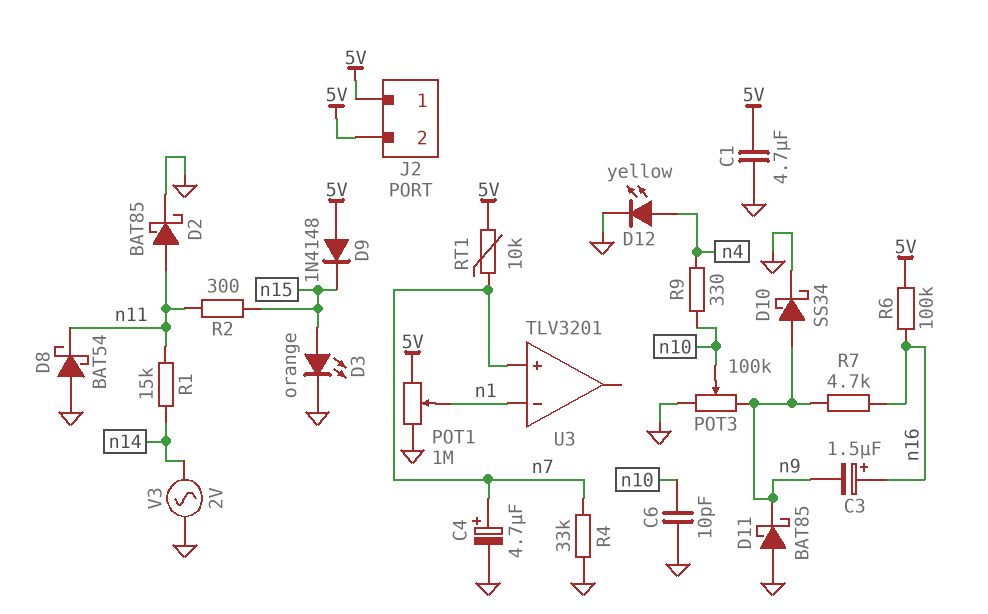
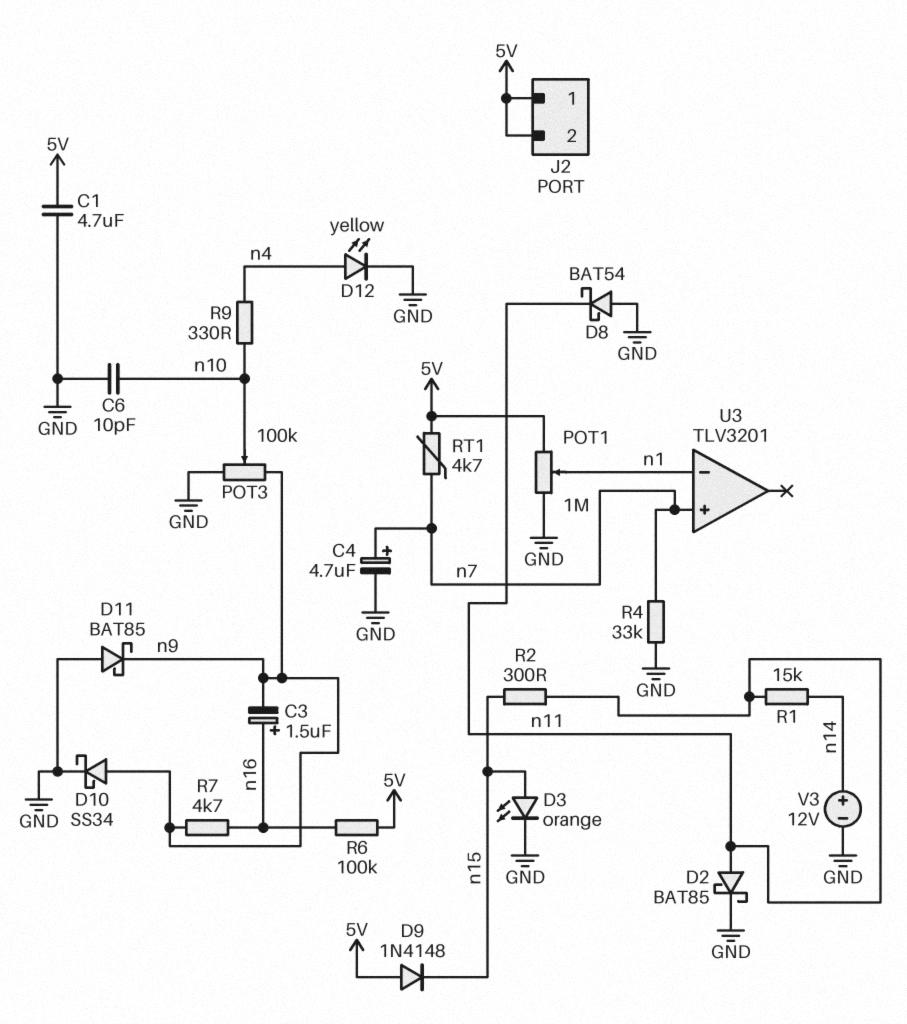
RT1: 10k (5V, n7) -> 4.7k (5V, n7)
V3: AC 2V (GND, n14) -> 12V (plus n14, minus GND)

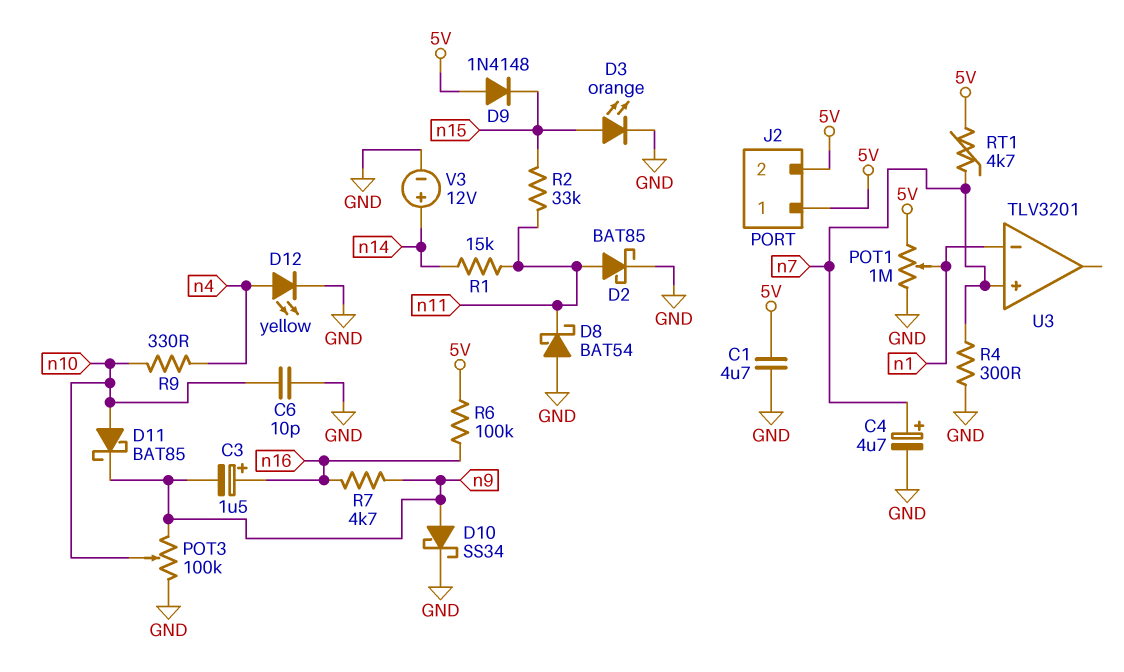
D11: schottky BAT85 (A GND, K n9) -> schottky BAT85 (A n10, K n9)
R2: 300 (n11, n15) -> 33k (n11, n15)
R4: 33k (GND, n7) -> 300 (GND, n7)

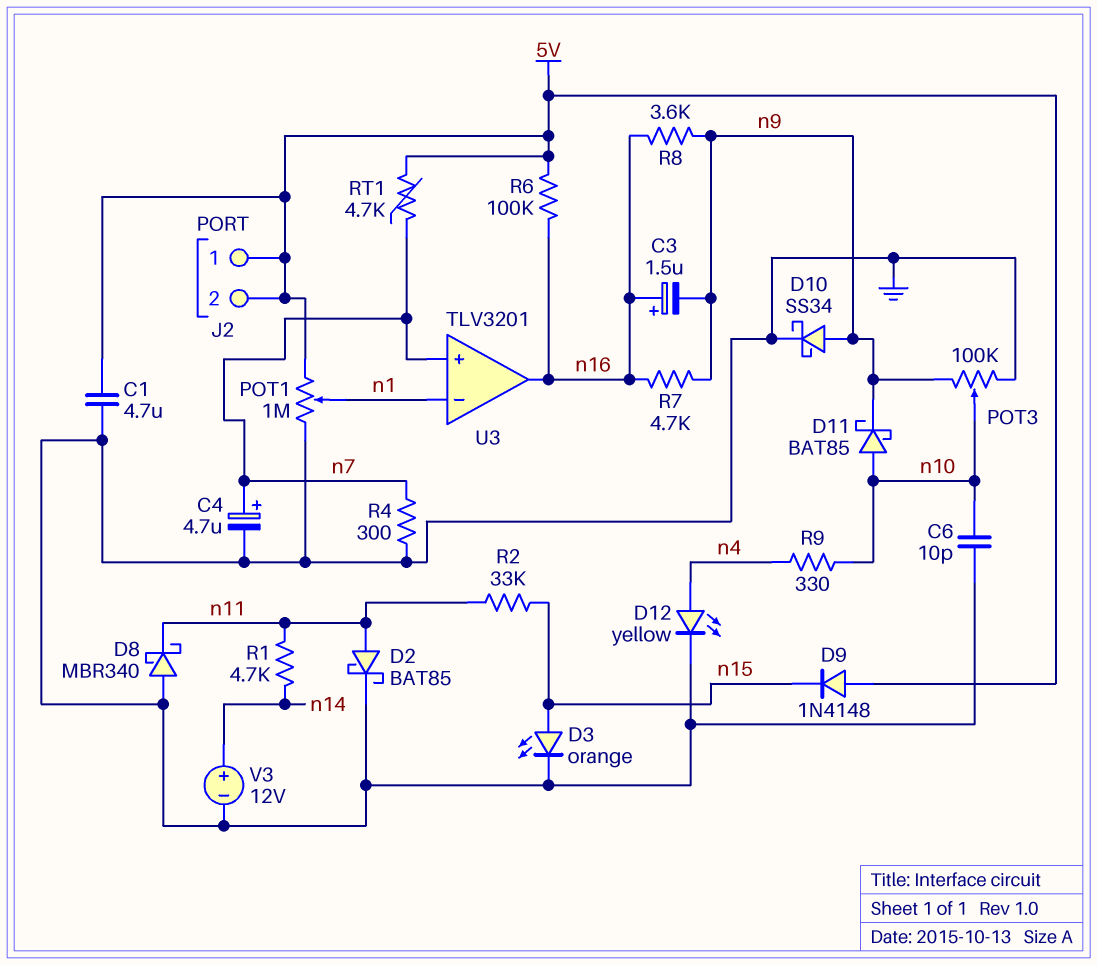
D8: schottky BAT54 (A GND, K n11) -> schottky MBR340 (A GND, K n11)
R1: 15k (n11, n14) -> 4.7k (n11, n14)
R8: none -> 3.6k (n9, n16)
U3 pin out: none -> n16

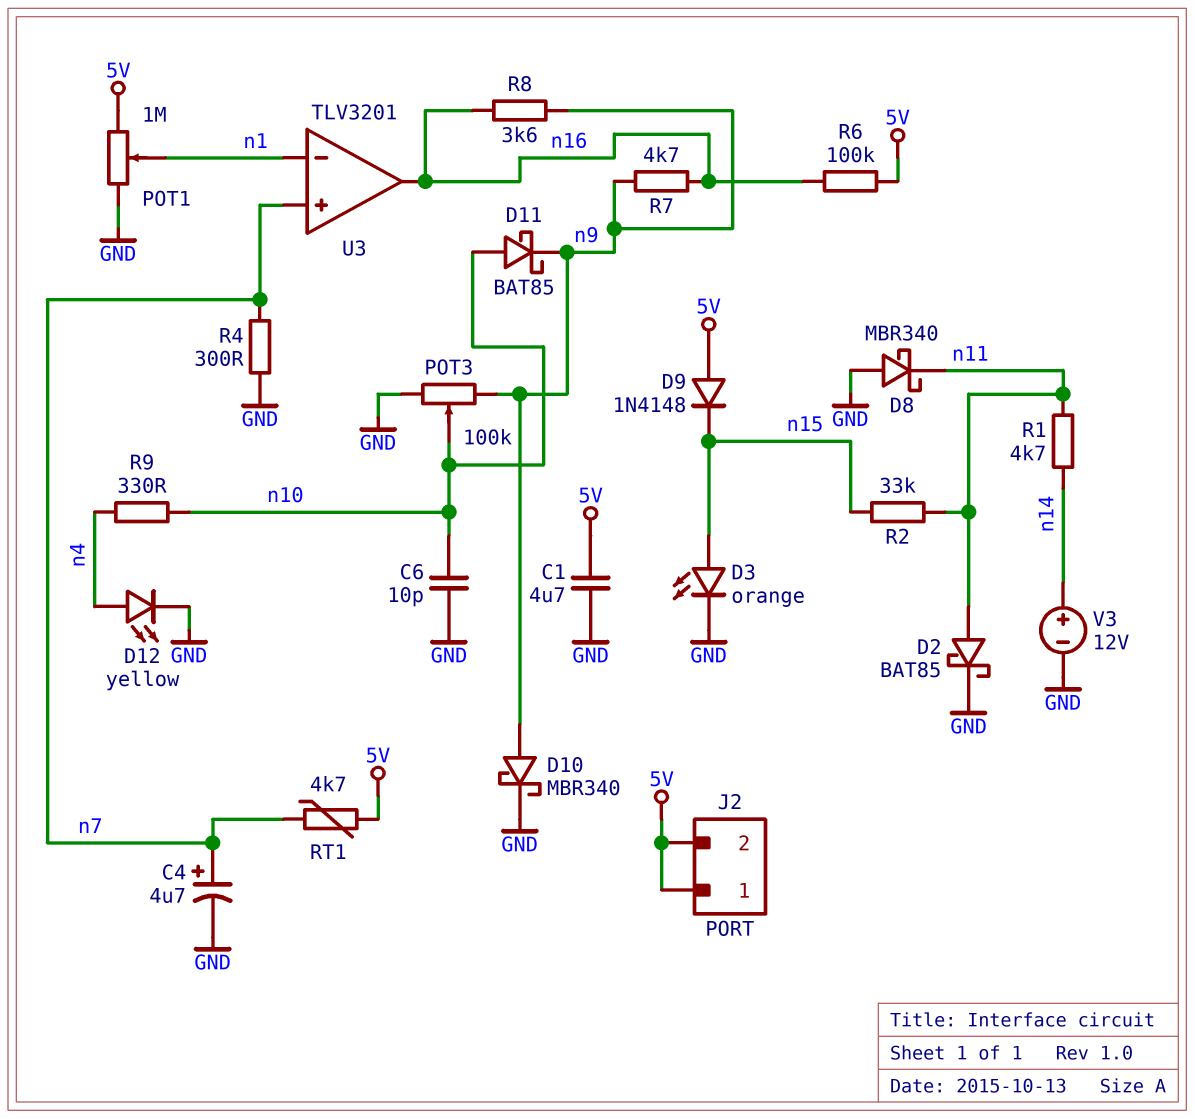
C3: 1.5uF (plus n16, minus n9) -> none
D10: schottky SS34 (A n9, K GND) -> schottky MBR340 (A n9, K GND)

